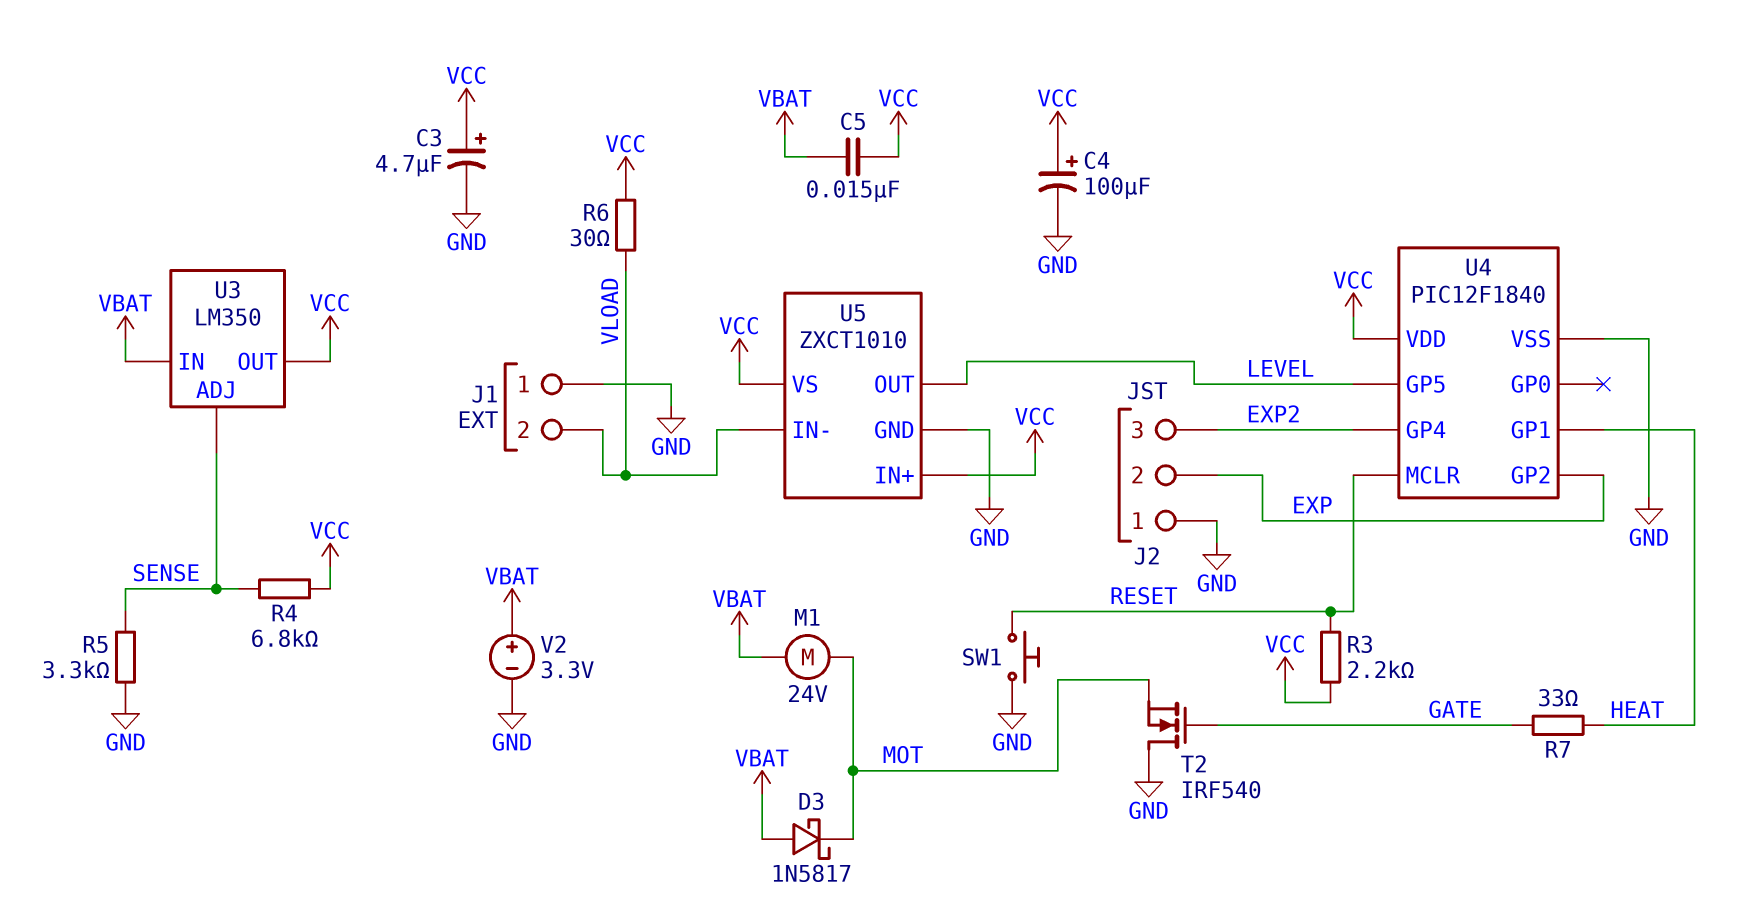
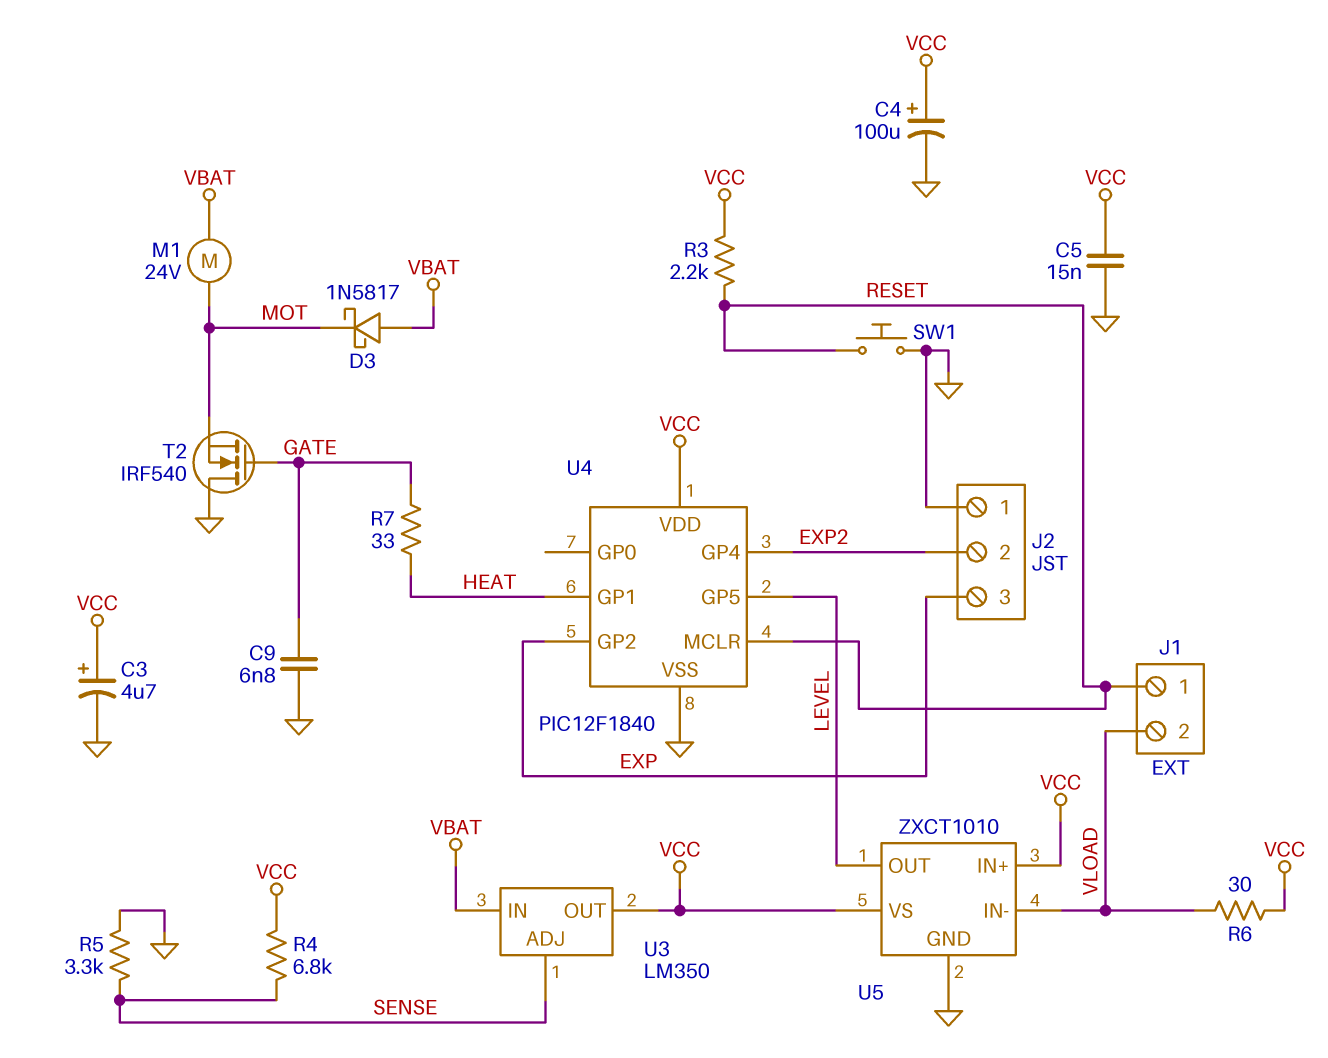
C5: 15nF (VBAT, VCC) -> 15nF (GND, VCC)
C9: none -> 6.8nF (GATE, GND)
J1 pin 1: GND -> RESET
J2 pin 2: EXP -> EXP2
J2 pin 3: EXP2 -> EXP
V2: 3.3V (plus VBAT, minus GND) -> none

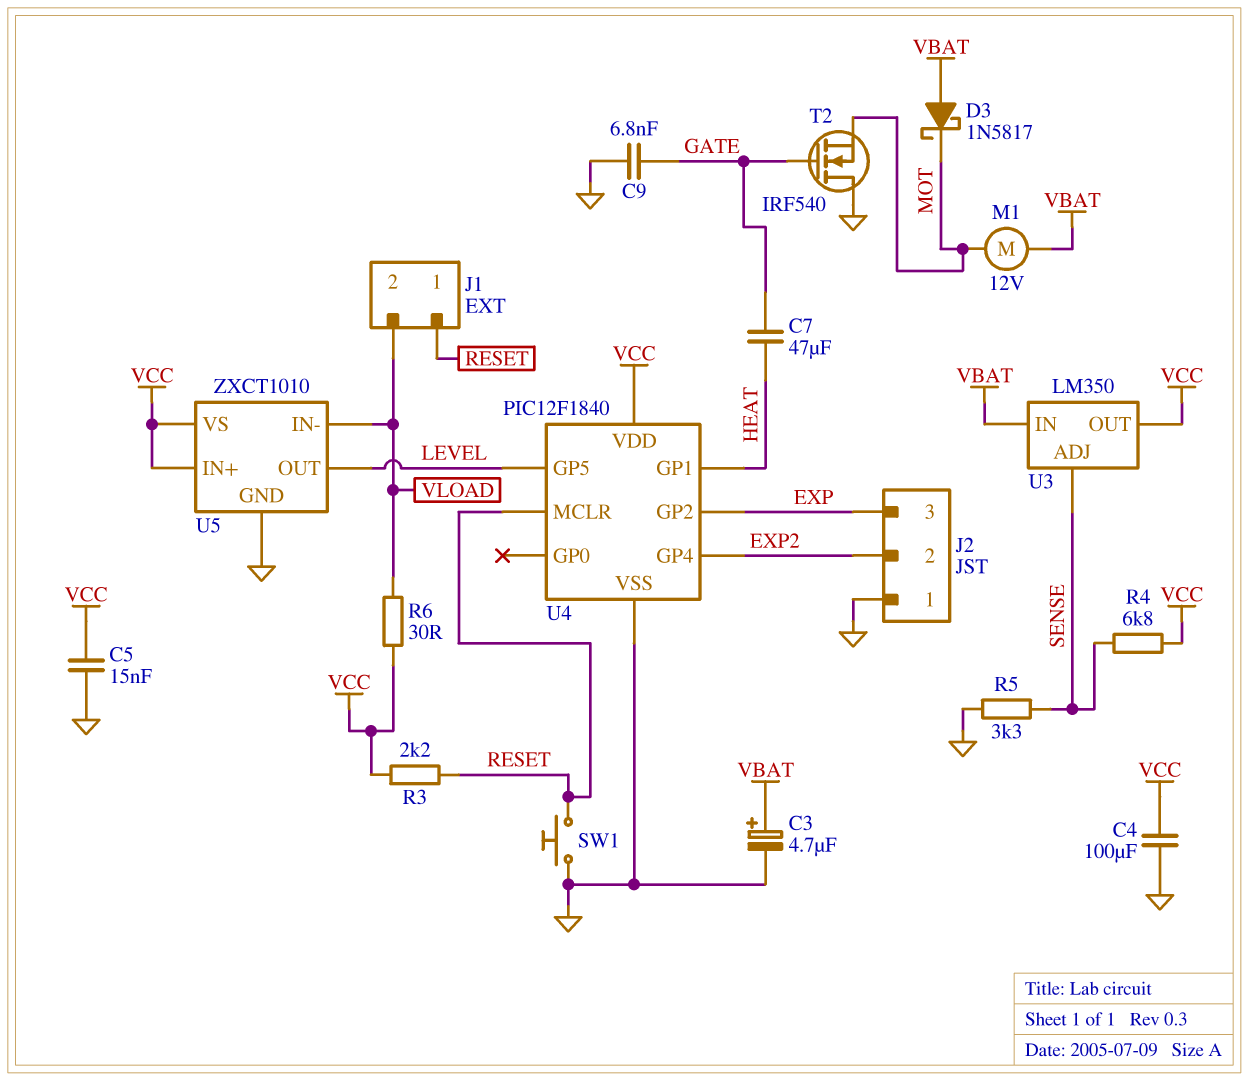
C3: 4.7uF (plus VCC, minus GND) -> 4.7uF (plus VBAT, minus GND)
C4: 100uF (plus VCC, minus GND) -> 100uF (GND, VCC)
C7: none -> 47uF (GATE, HEAT)
M1: motor 24V (MOT, VBAT) -> motor 12V (MOT, VBAT)
R7: 33 (GATE, HEAT) -> none

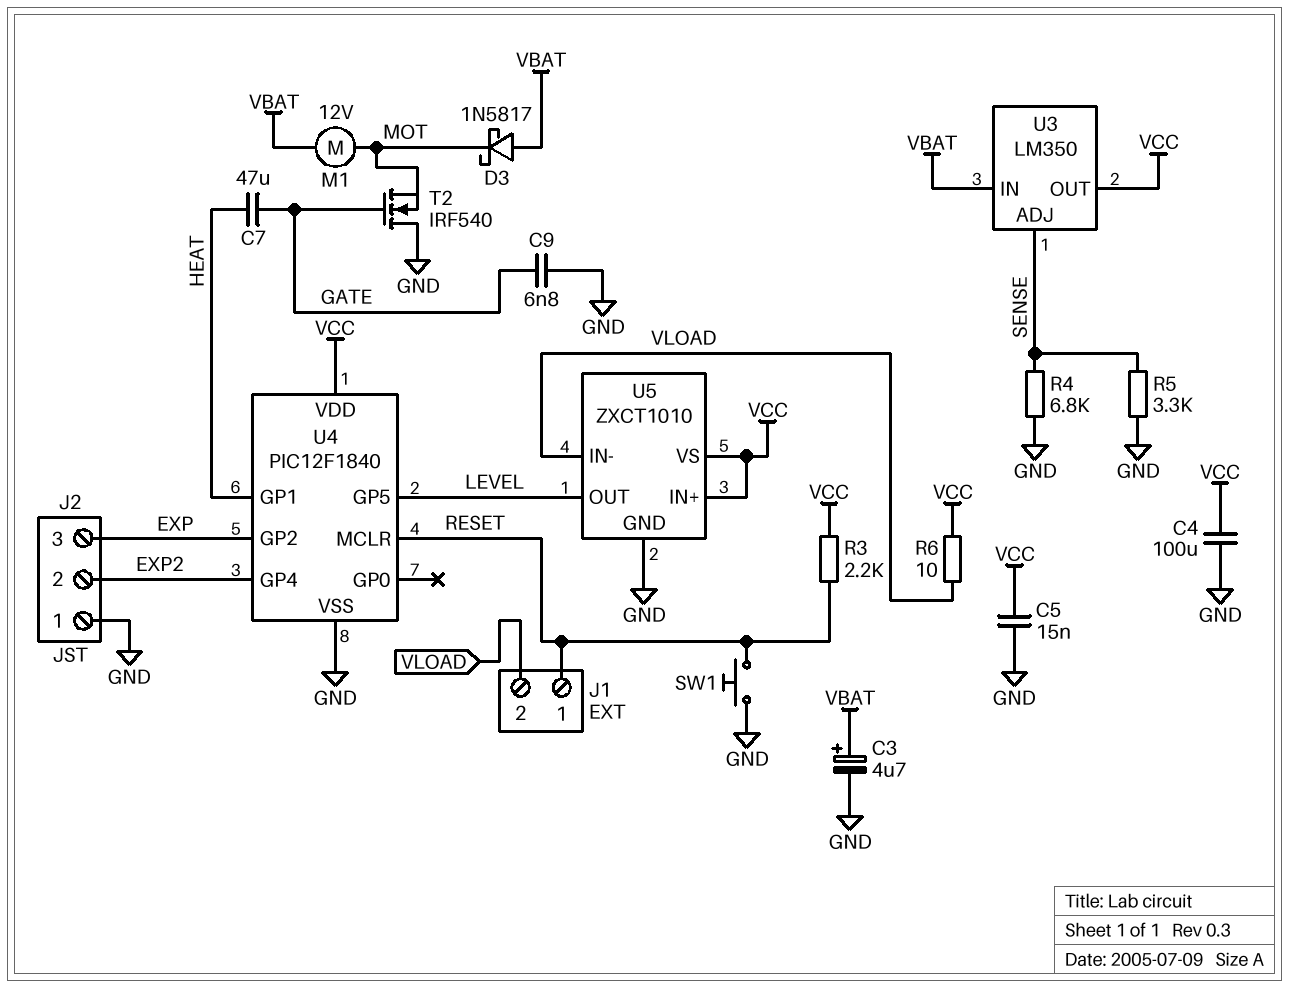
R4: 6.8k (SENSE, VCC) -> 6.8k (GND, SENSE)
R6: 30 (VCC, VLOAD) -> 10 (VCC, VLOAD)

